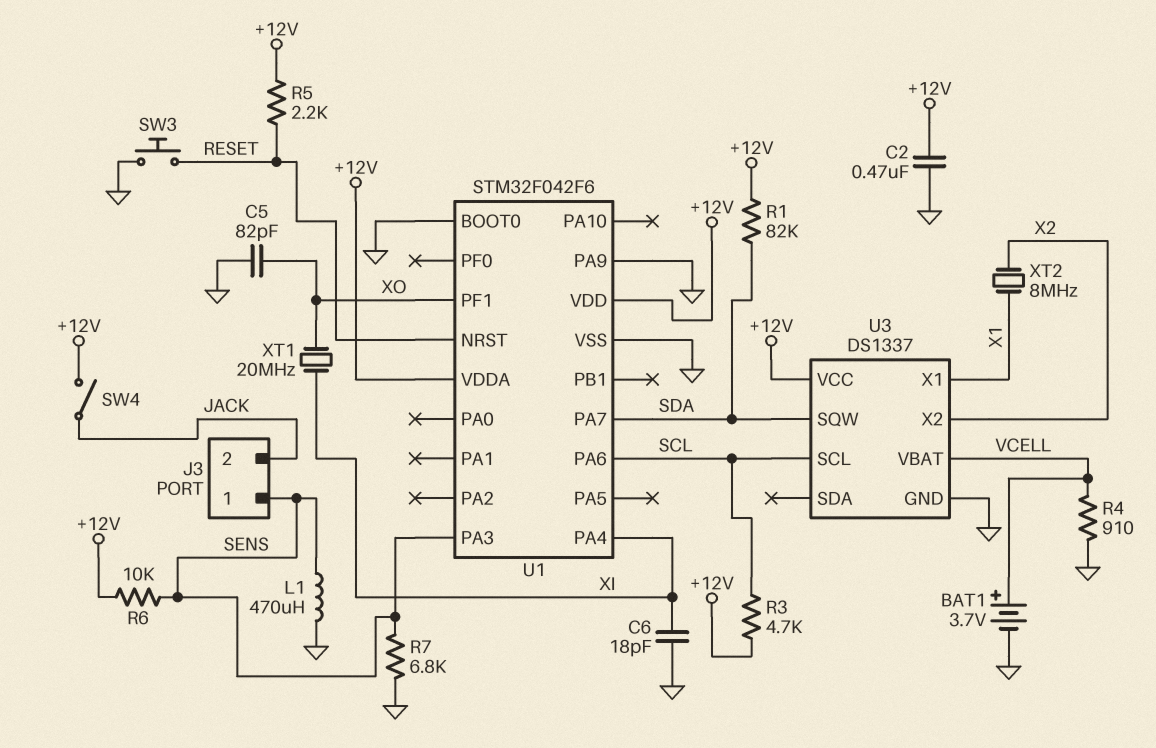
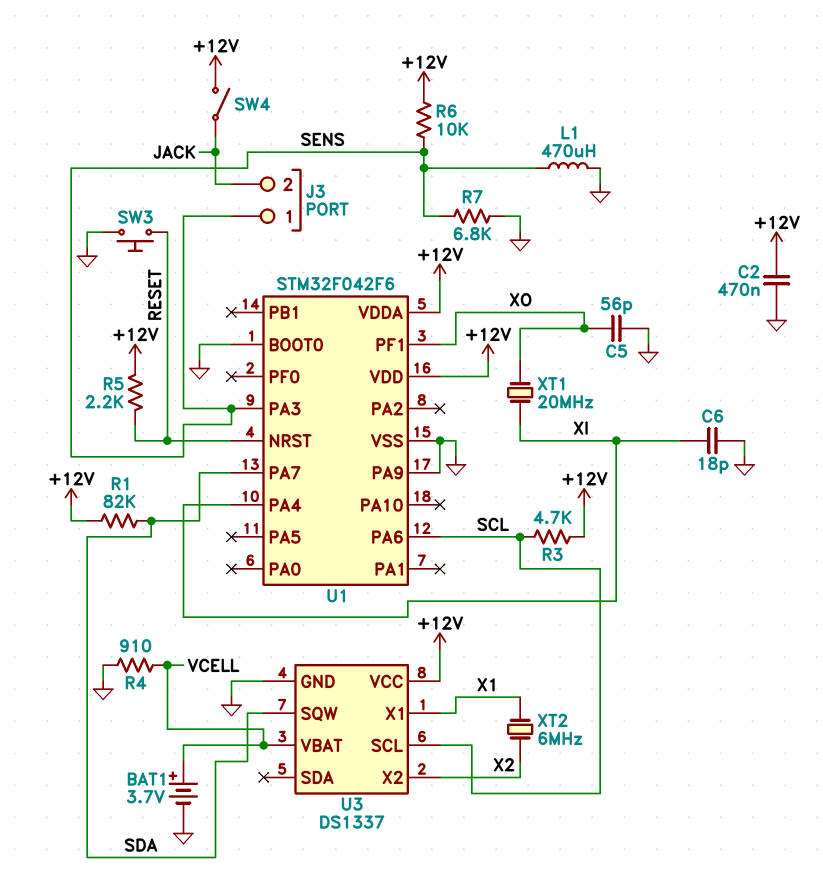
C5: 82pF (GND, XO) -> 56pF (GND, XO)
XT2: 8MHz (X1, X2) -> 6MHz (X1, X2)

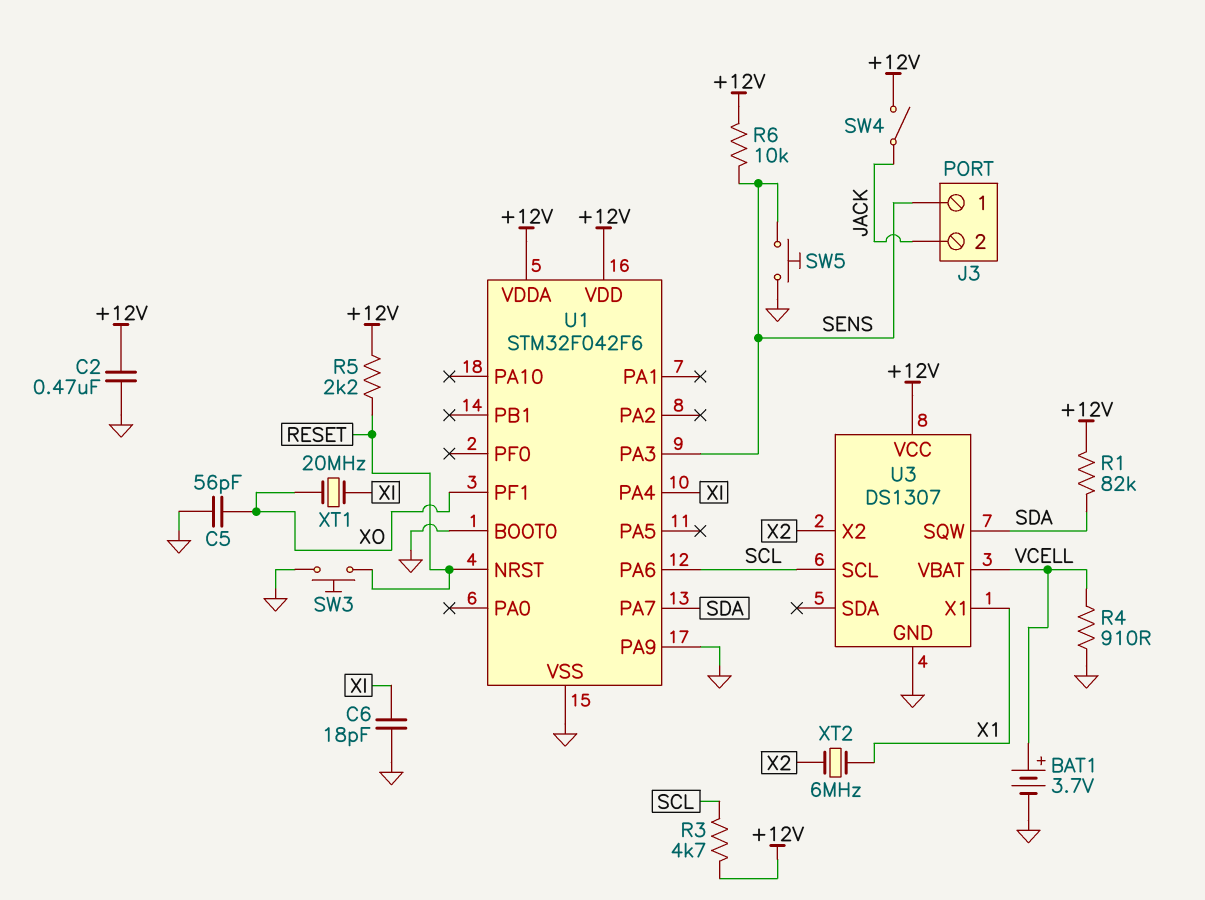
L1: 470uH (GND, SENS) -> none
R7: 6.8k (GND, SENS) -> none
SW5: none -> button (GND, SENS)
U3: DS1337 -> DS1307

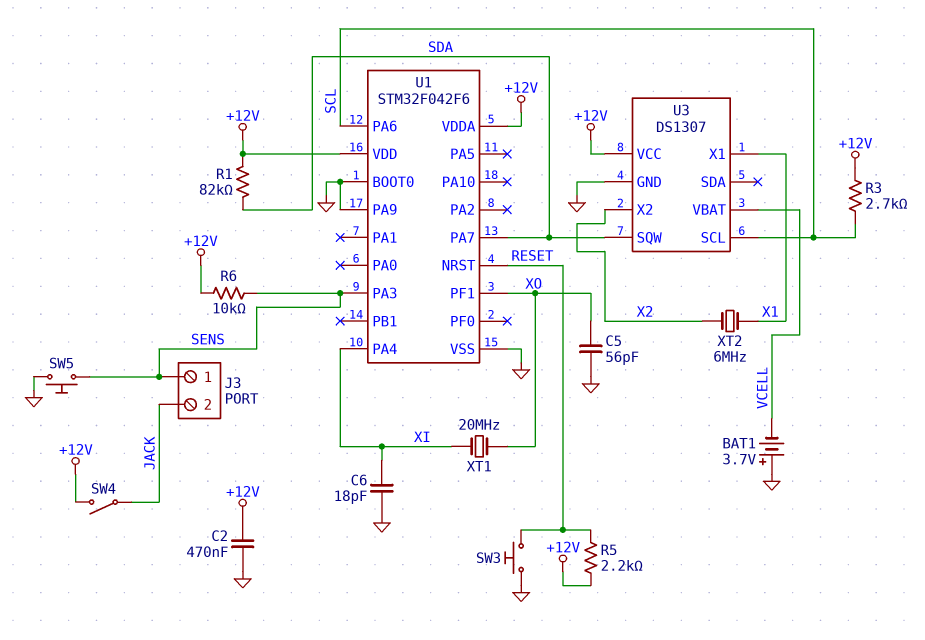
BAT1: 3.7V (plus VCELL, minus GND) -> 3.7V (plus GND, minus VCELL)
R3: 4.7k (+12V, SCL) -> 2.7k (+12V, SCL)
R4: 910 (GND, VCELL) -> none

